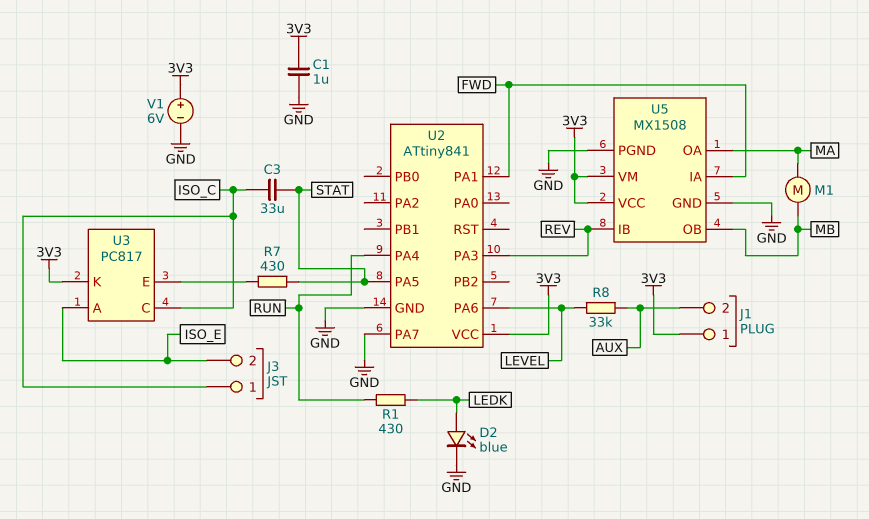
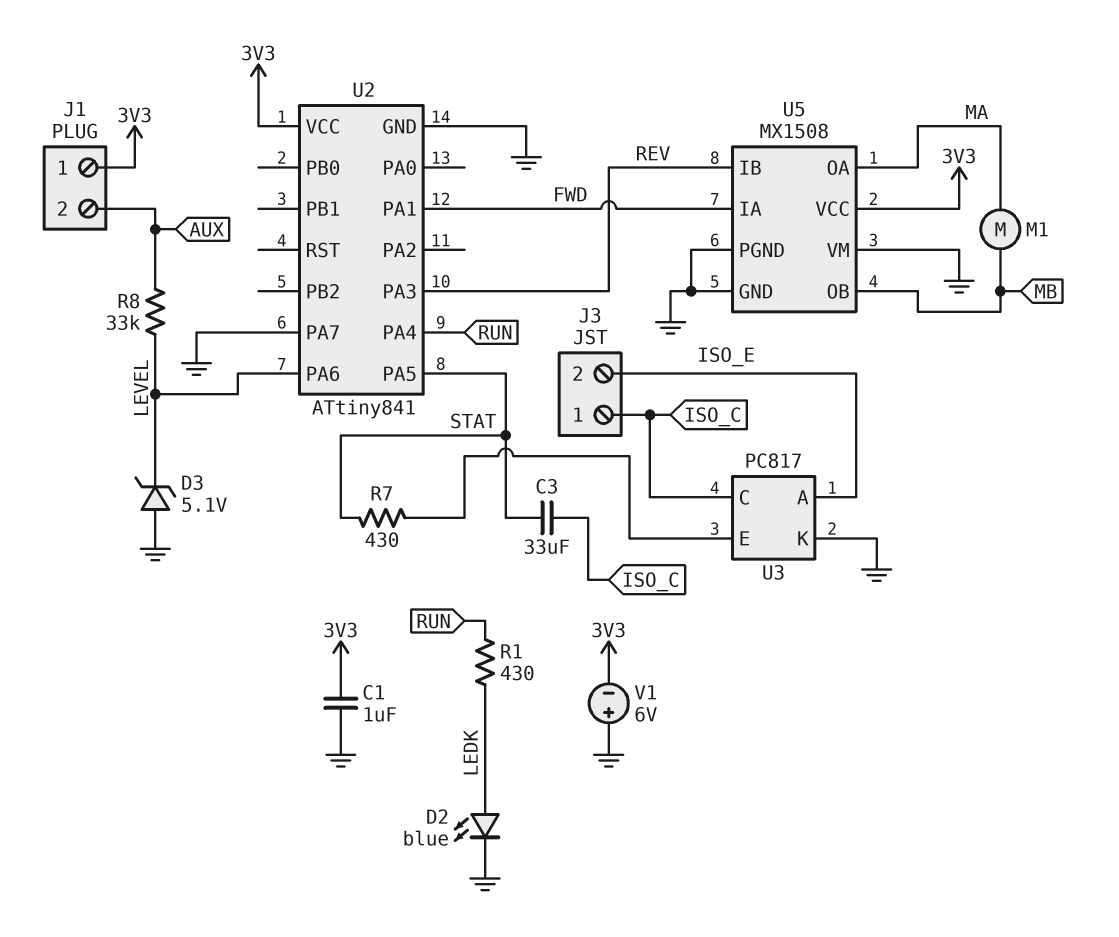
D3: none -> zener 5.1V (A GND, K LEVEL)
U3 pin K: 3V3 -> GND
U5 pin VM: 3V3 -> GND
V1: 6V (plus 3V3, minus GND) -> 6V (plus GND, minus 3V3)

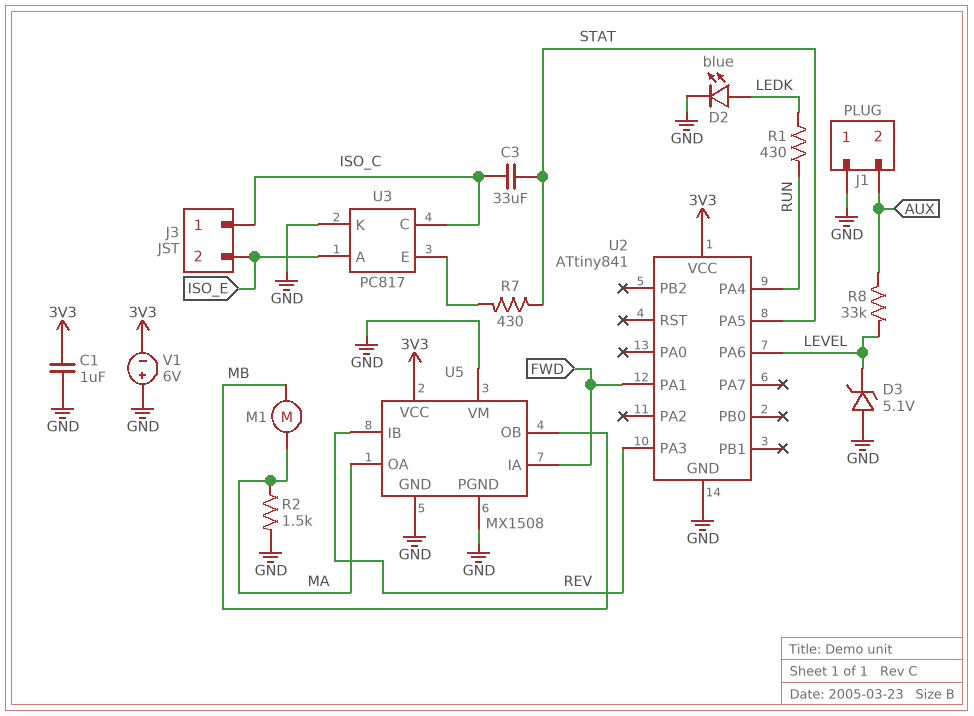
J1 pin 1: 3V3 -> GND
R2: none -> 1.5k (GND, MA)
U2 pin PA7: GND -> none

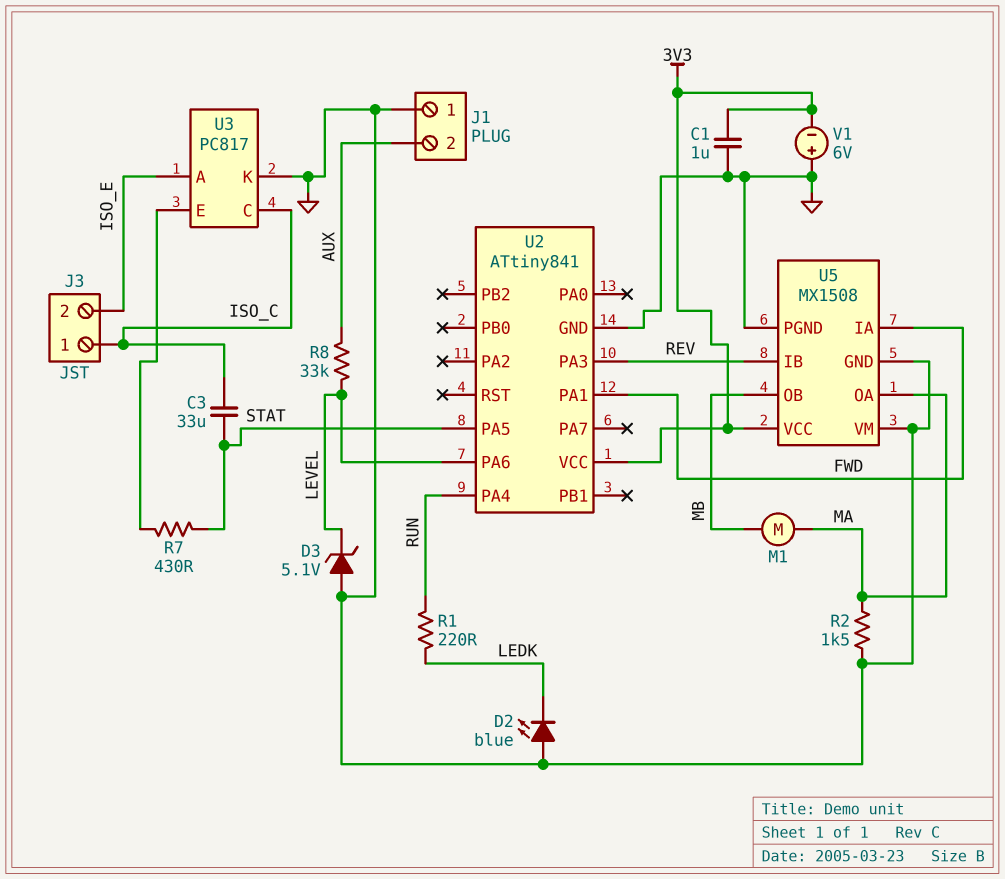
D2: LED blue (A LEDK, K GND) -> LED blue (A GND, K LEDK)
R1: 430 (LEDK, RUN) -> 220 (LEDK, RUN)

